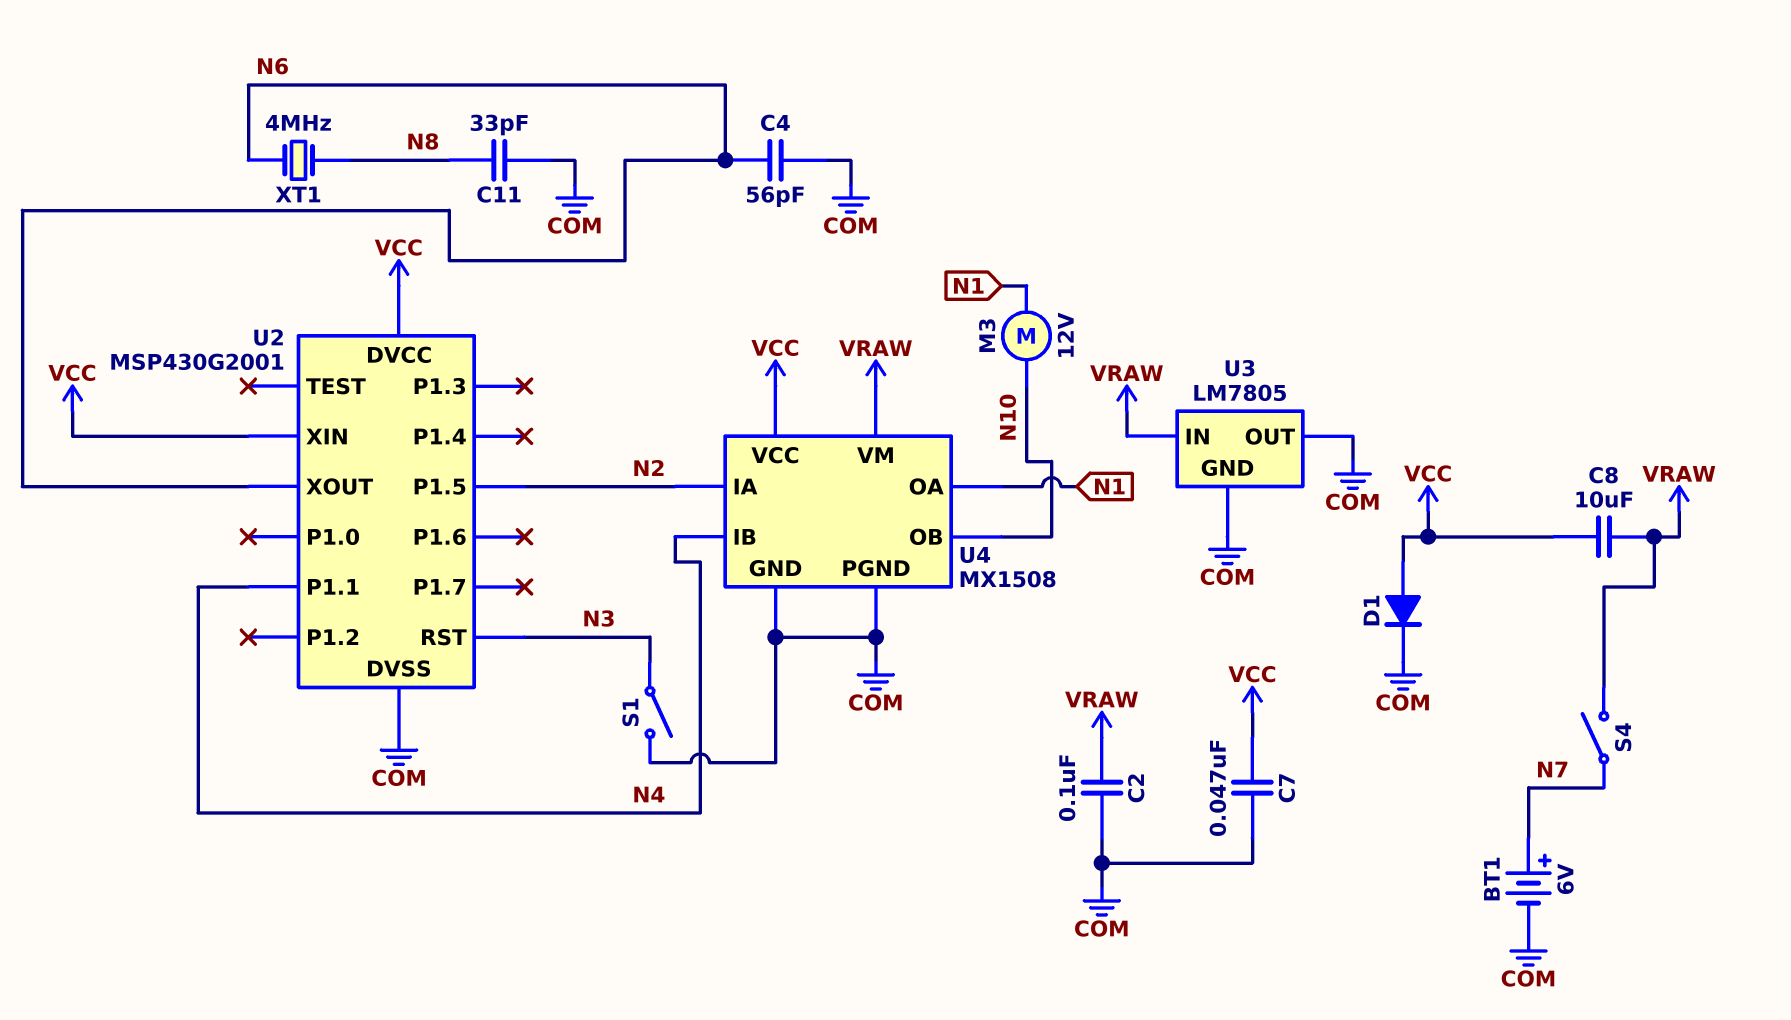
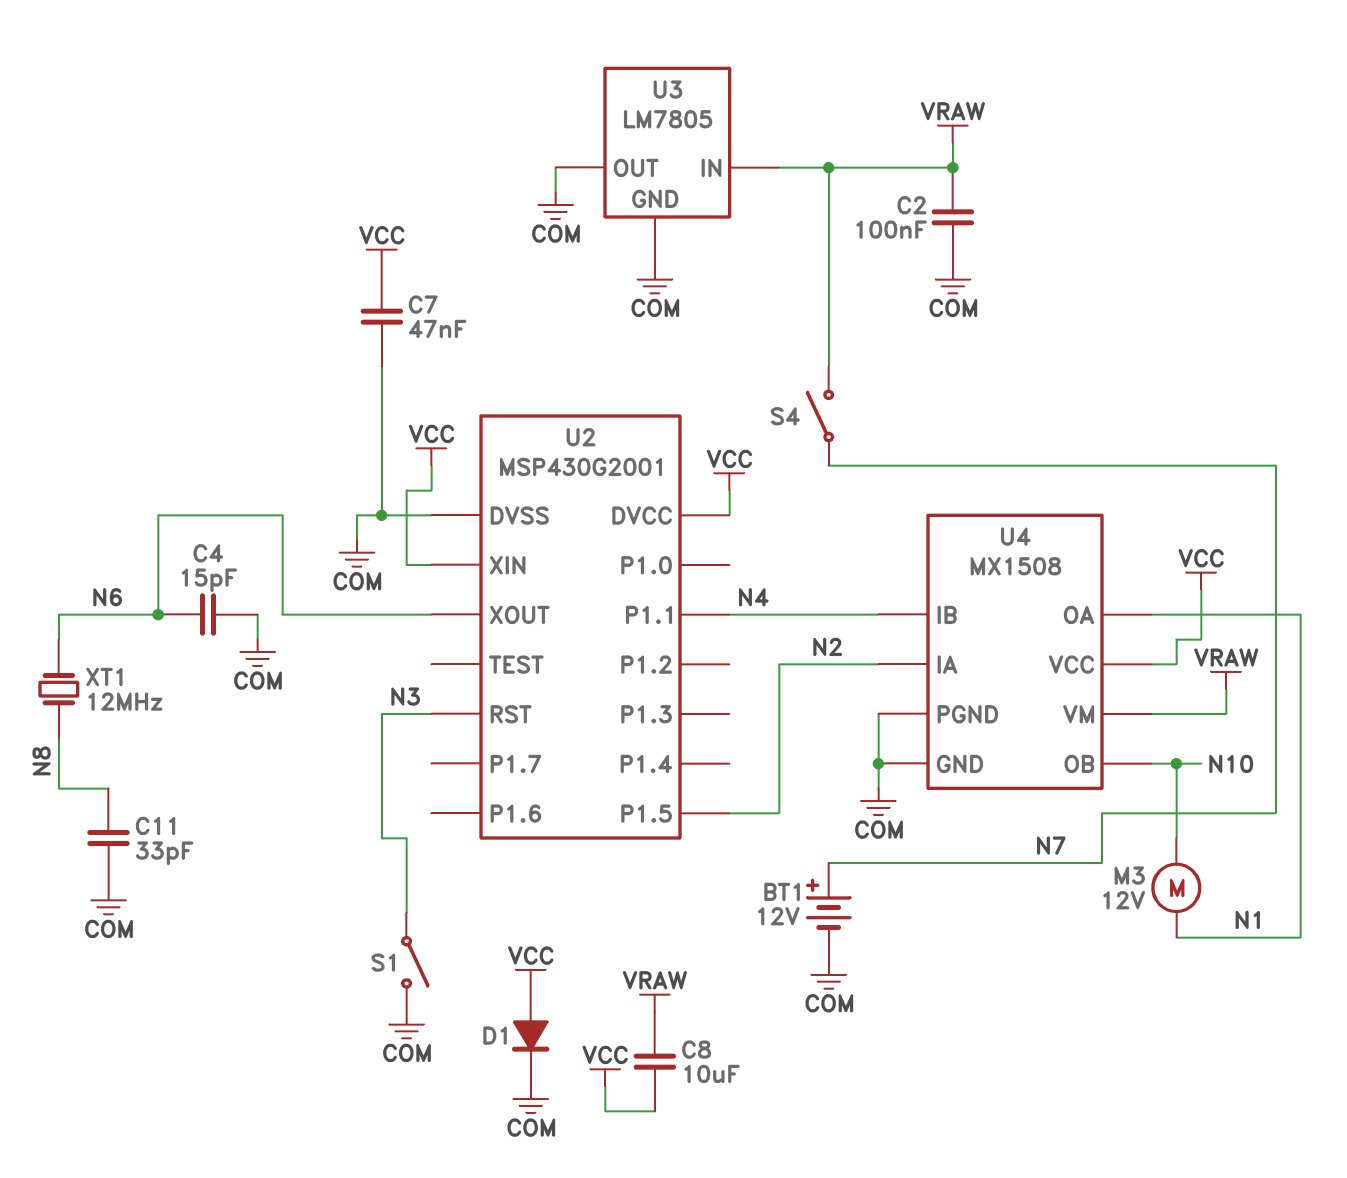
BT1: 6V (plus N7, minus COM) -> 12V (plus N7, minus COM)
C4: 56pF (COM, N6) -> 15pF (COM, N6)
XT1: 4MHz (N6, N8) -> 12MHz (N6, N8)

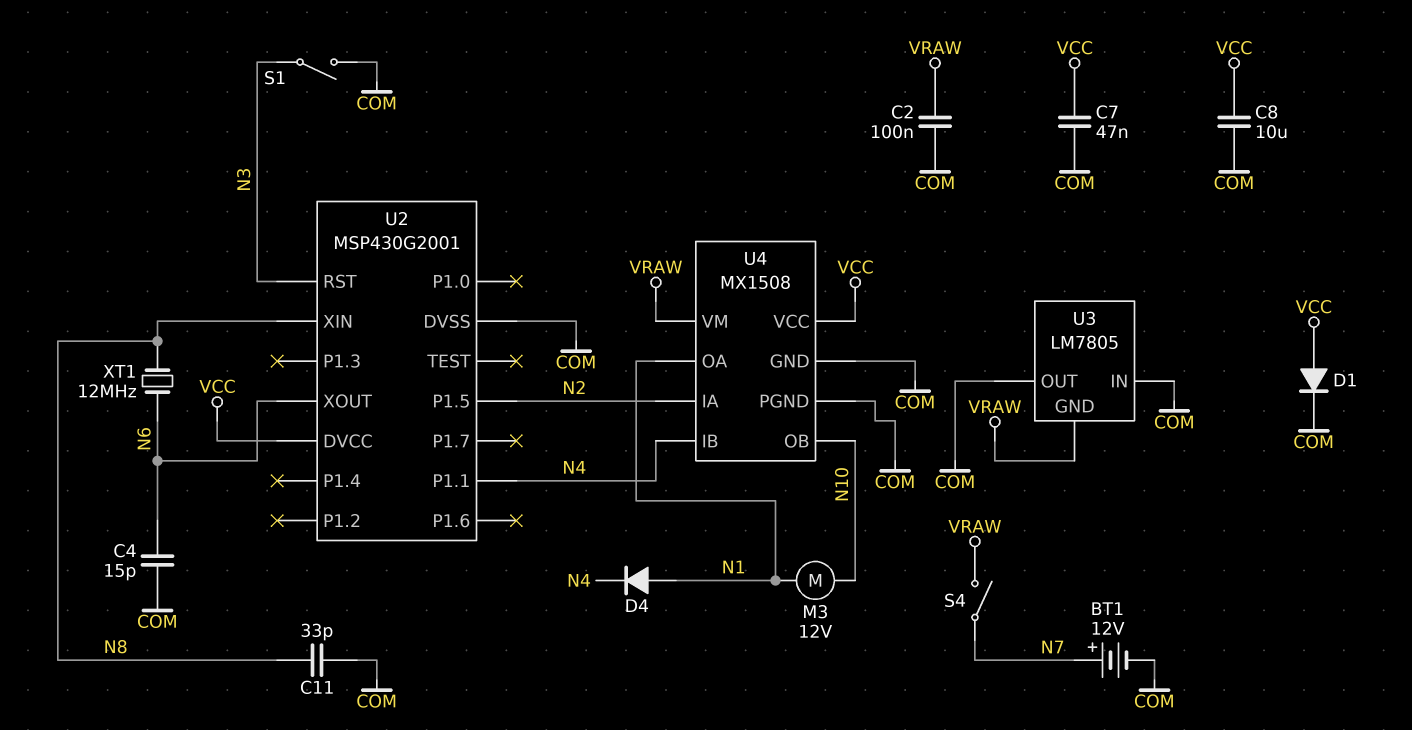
C8: 10uF (VCC, VRAW) -> 10uF (COM, VCC)
D4: none -> diode (A N1, K N4)
U2 pin XIN: VCC -> N8
U3 pin GND: COM -> VRAW
U3 pin IN: VRAW -> COM

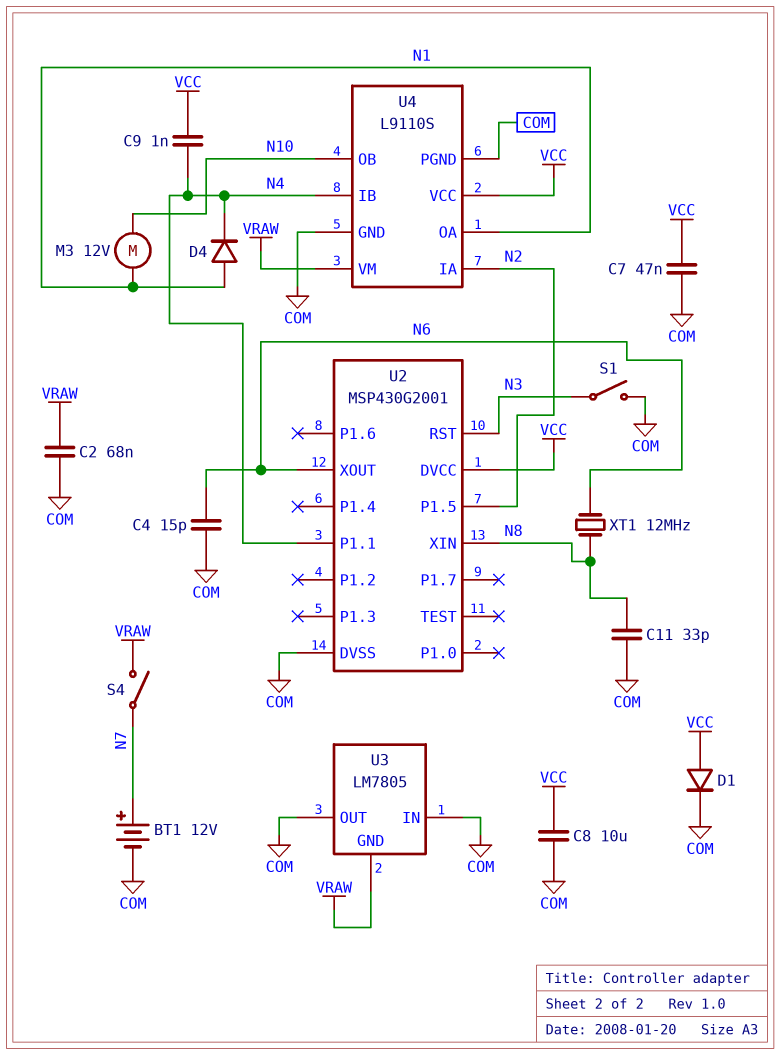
C2: 100nF (COM, VRAW) -> 68nF (COM, VRAW)
C9: none -> 1nF (N4, VCC)
U4: MX1508 -> L9110S

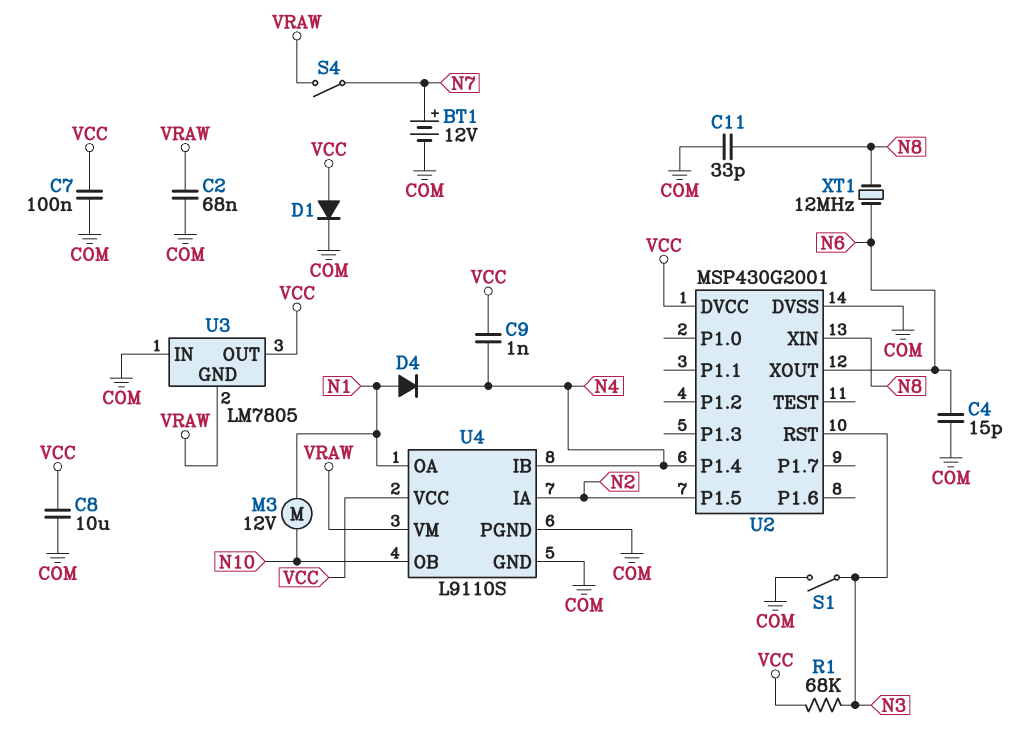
C7: 47nF (COM, VCC) -> 100nF (COM, VCC)
R1: none -> 68k (N3, VCC)
U2 pin P1.1: N4 -> none
U2 pin P1.4: none -> N4
U3 pin OUT: COM -> VCC

